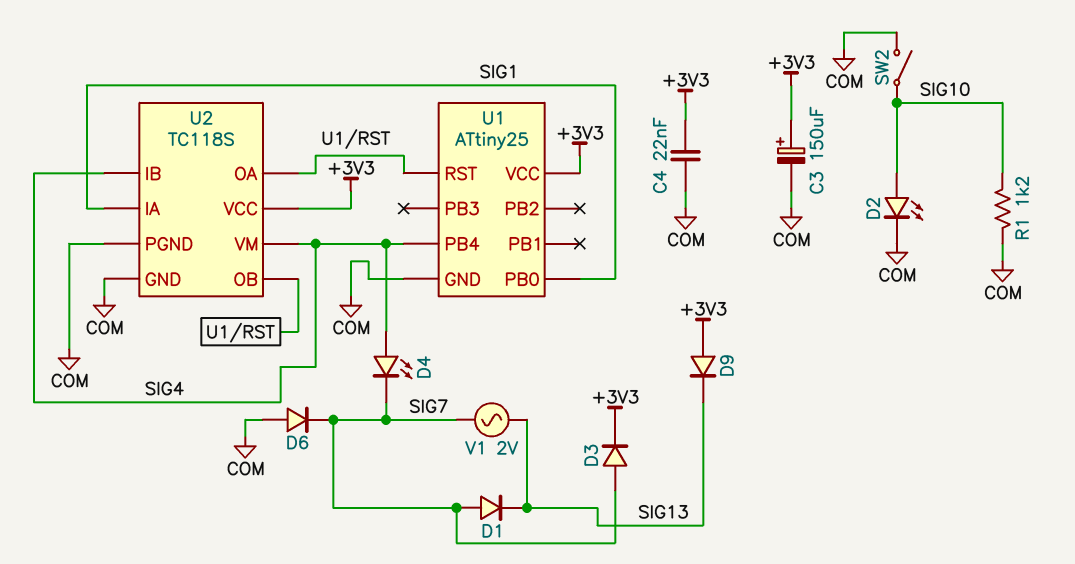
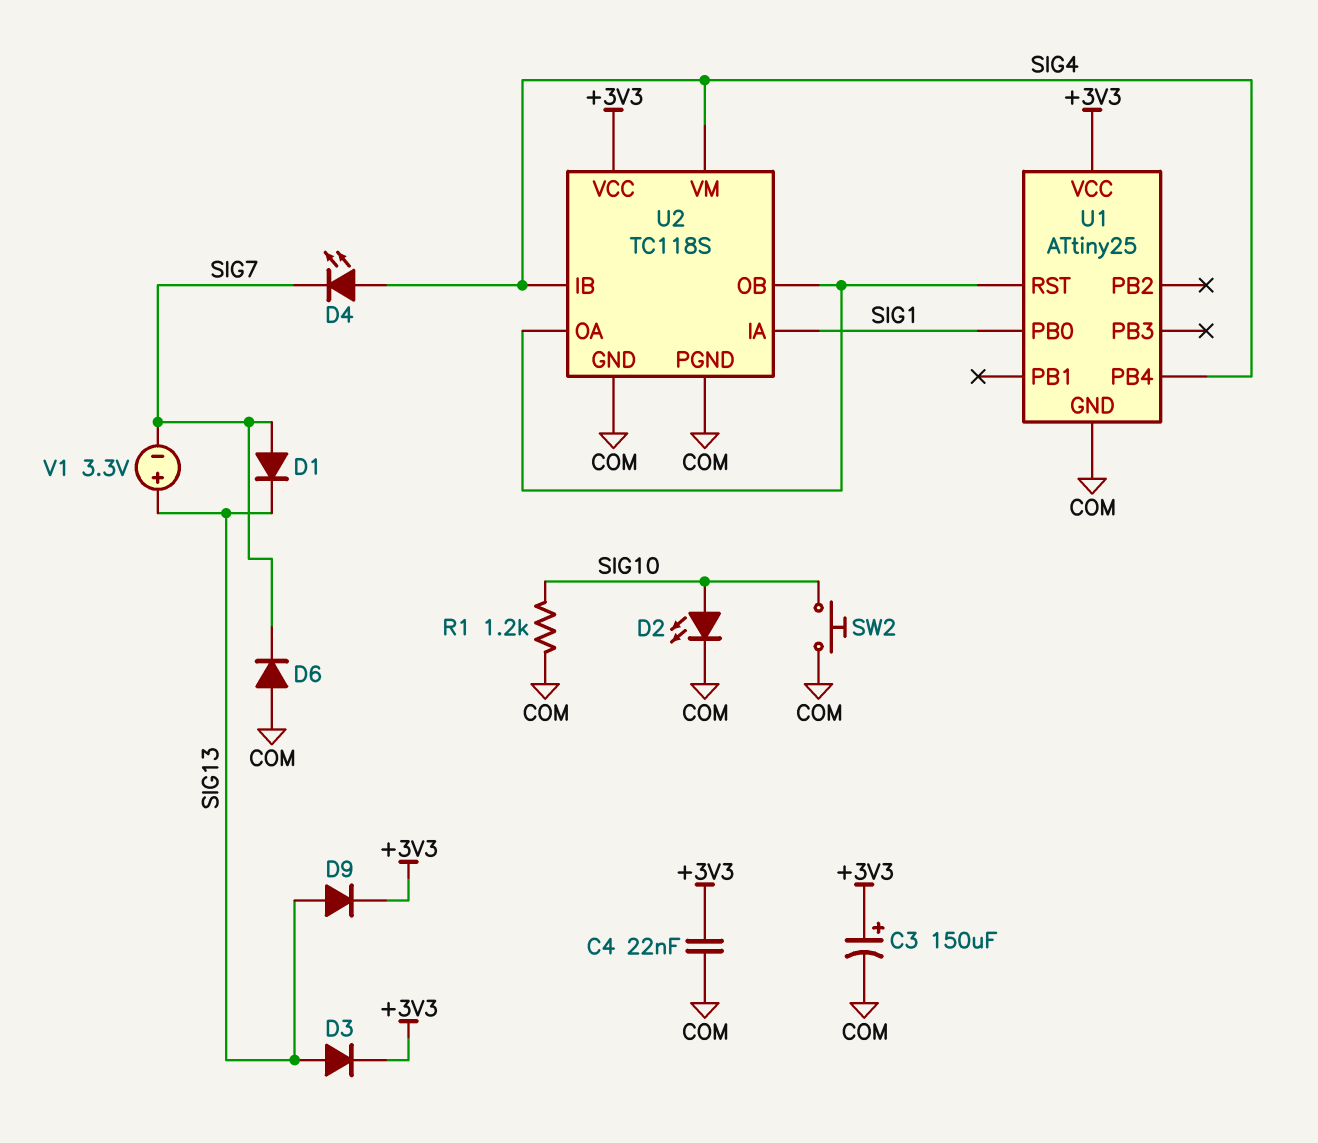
D3: diode (A SIG7, K +3V3) -> diode (A SIG13, K +3V3)
D9: diode (A +3V3, K SIG13) -> diode (A SIG13, K +3V3)
SW2: switch (COM, SIG10) -> button (COM, SIG10)
V1: AC 2V (SIG7, SIG13) -> 3.3V (plus SIG13, minus SIG7)

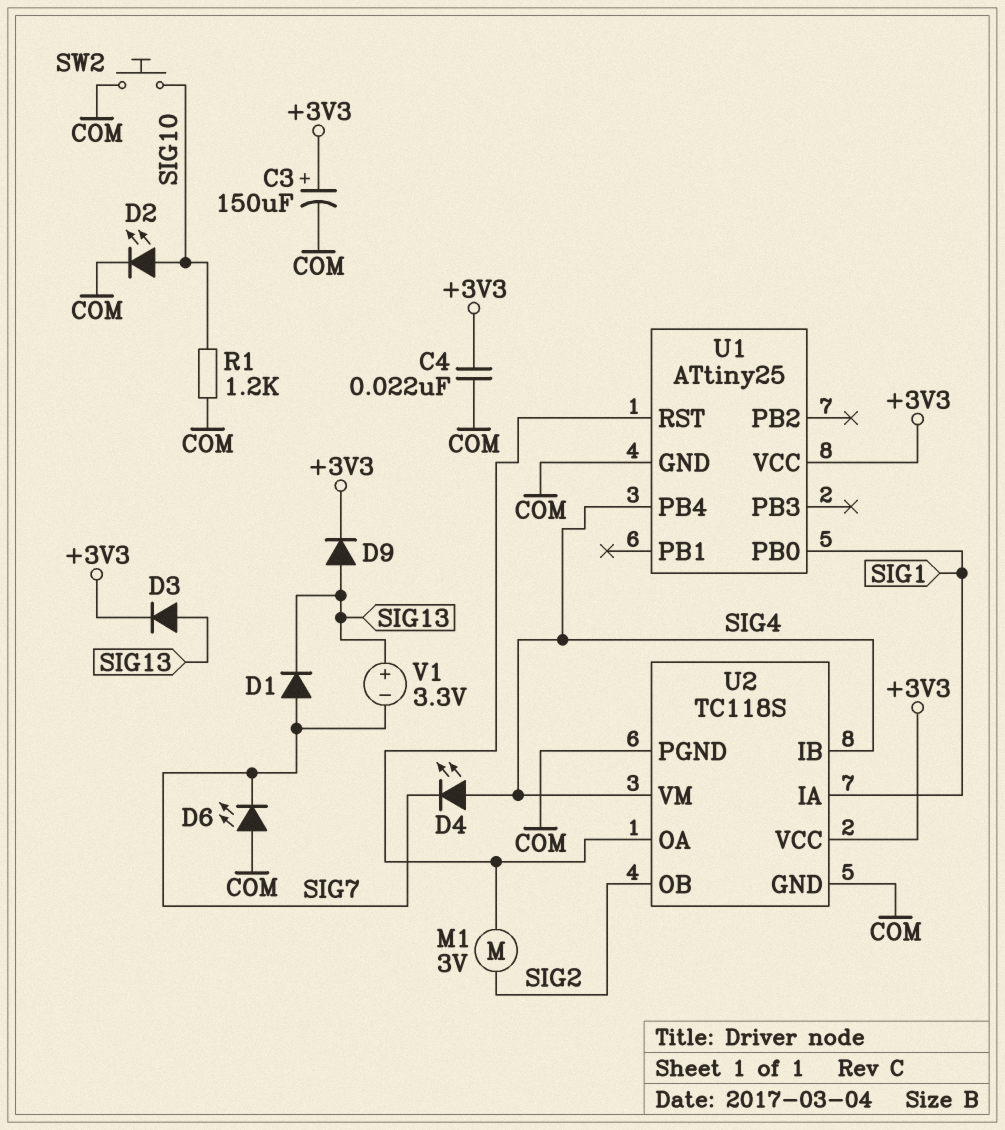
D6: diode (A COM, K SIG7) -> LED (A COM, K SIG7)
M1: none -> motor 3V (SIG2, U1/RST)
U2 pin OB: U1/RST -> SIG2

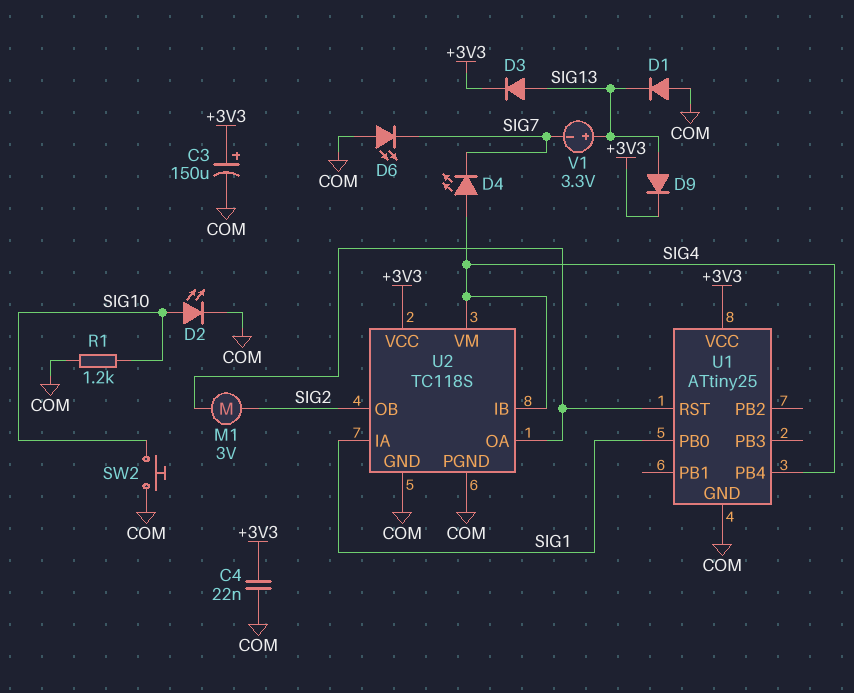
D1: diode (A SIG7, K SIG13) -> diode (A COM, K SIG13)

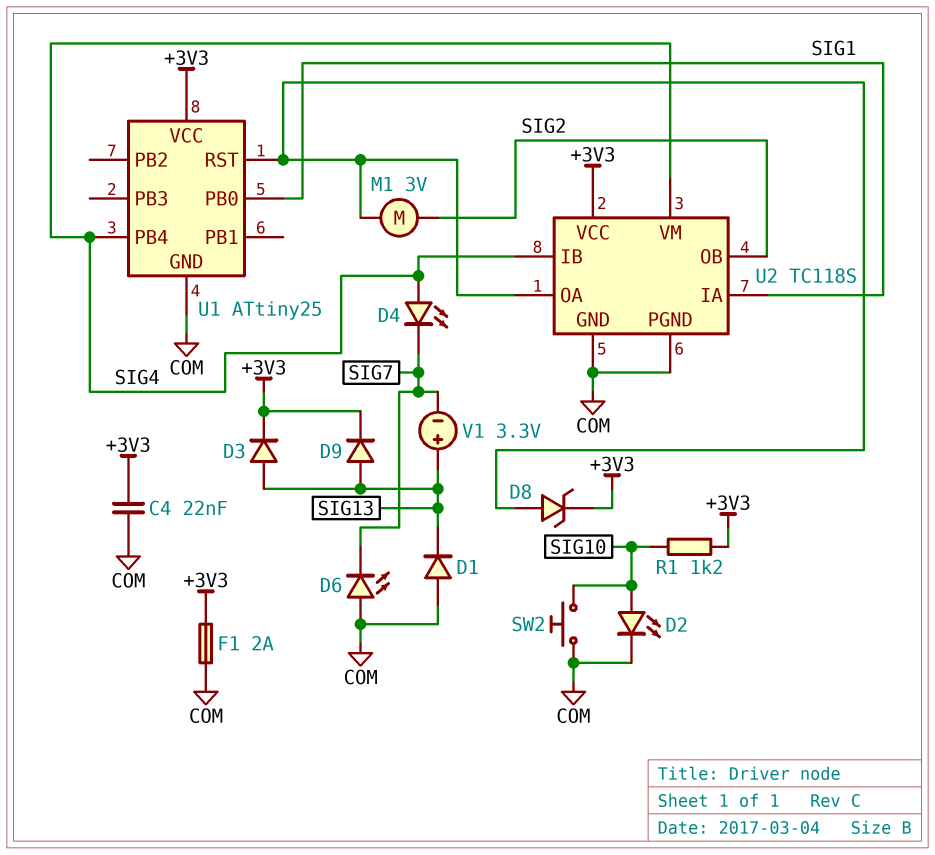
C3: 150uF (plus +3V3, minus COM) -> none
D8: none -> zener (A U1/RST, K +3V3)
F1: none -> 2A (+3V3, COM)
R1: 1.2k (COM, SIG10) -> 1.2k (+3V3, SIG10)

